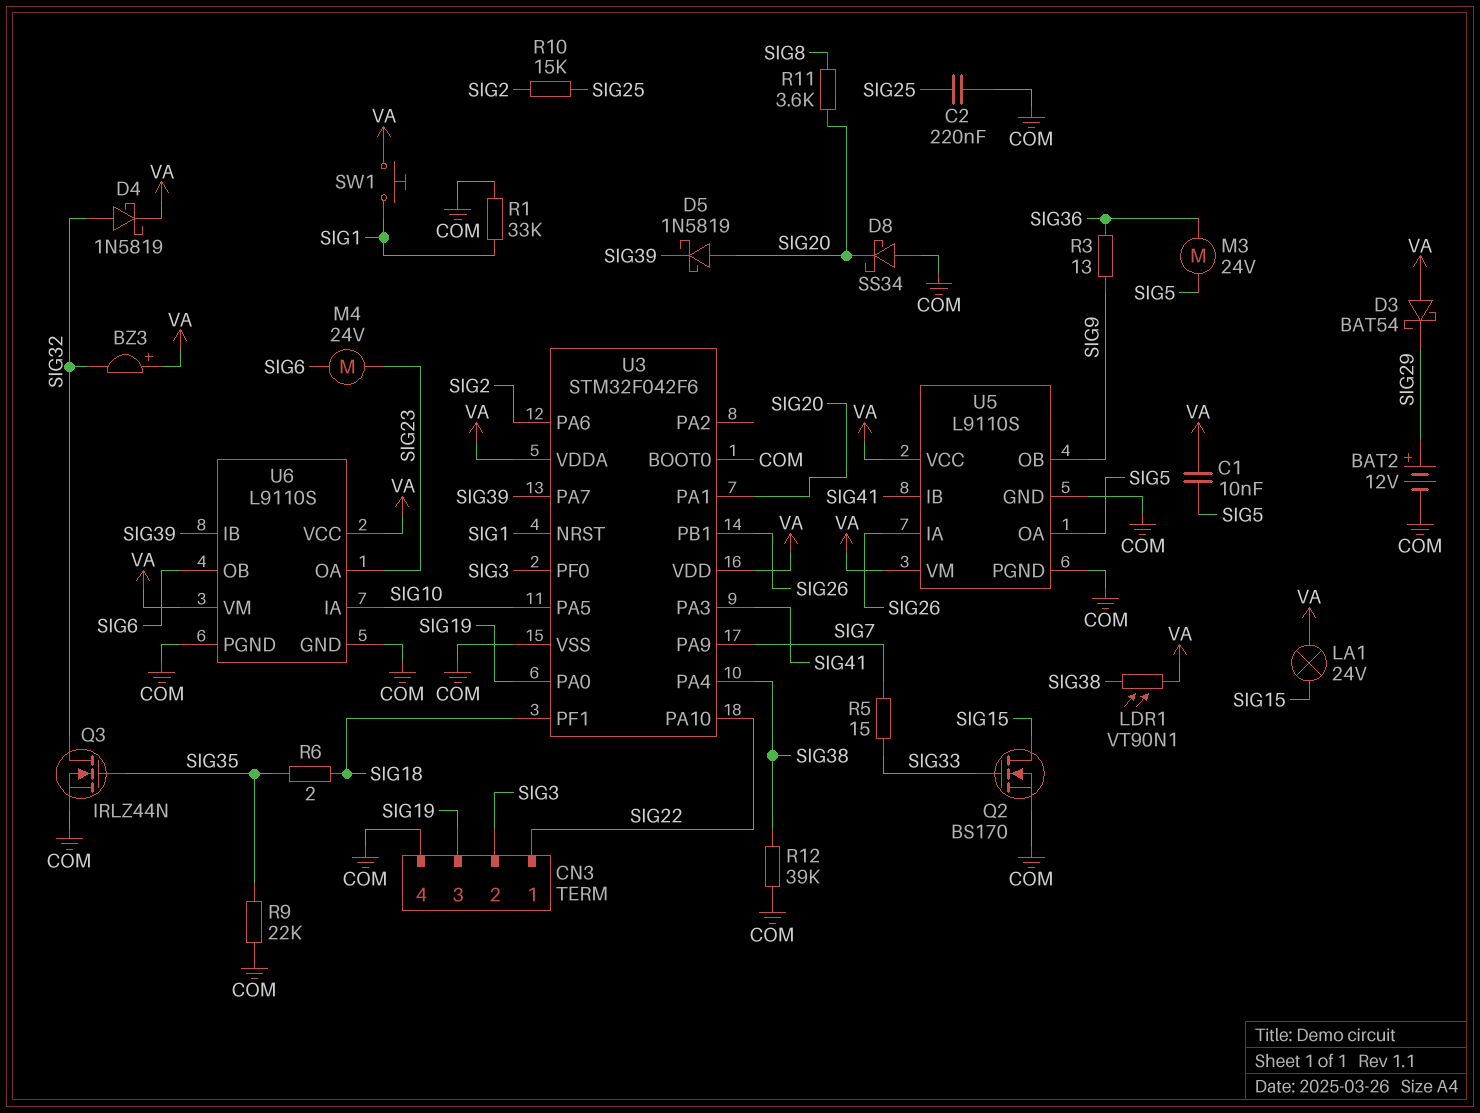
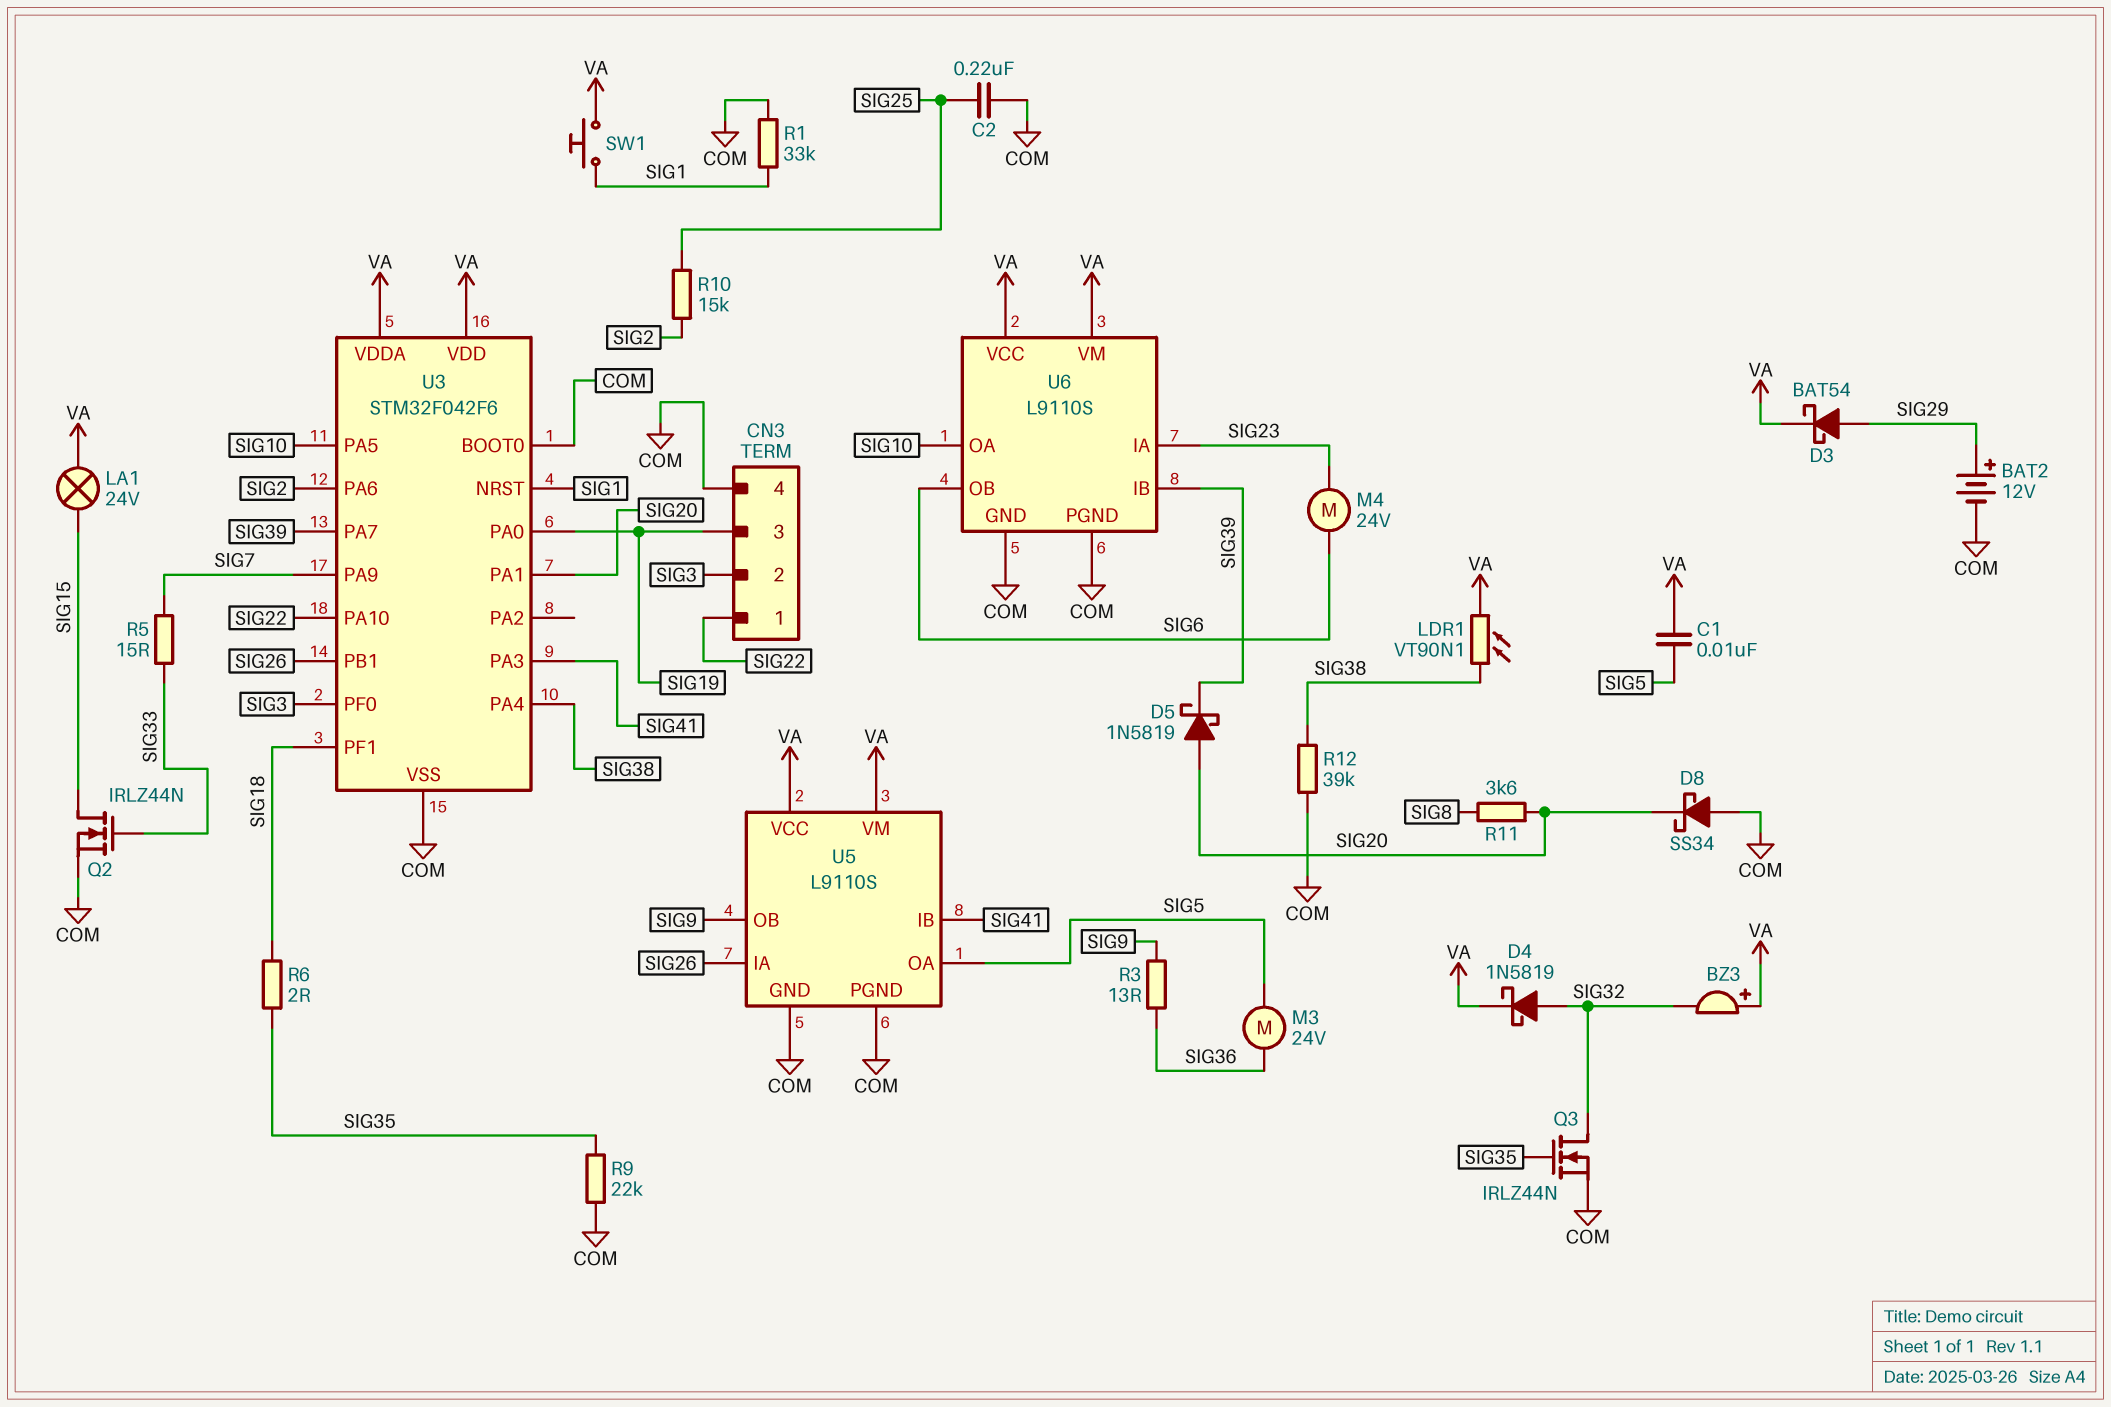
D3: schottky BAT54 (A VA, K SIG29) -> schottky BAT54 (A SIG29, K VA)
Q2: NMOS BS170 (G SIG33, D SIG15, S COM) -> NMOS IRLZ44N (G SIG33, D SIG15, S COM)
U6 pin IA: SIG10 -> SIG23
U6 pin OA: SIG23 -> SIG10

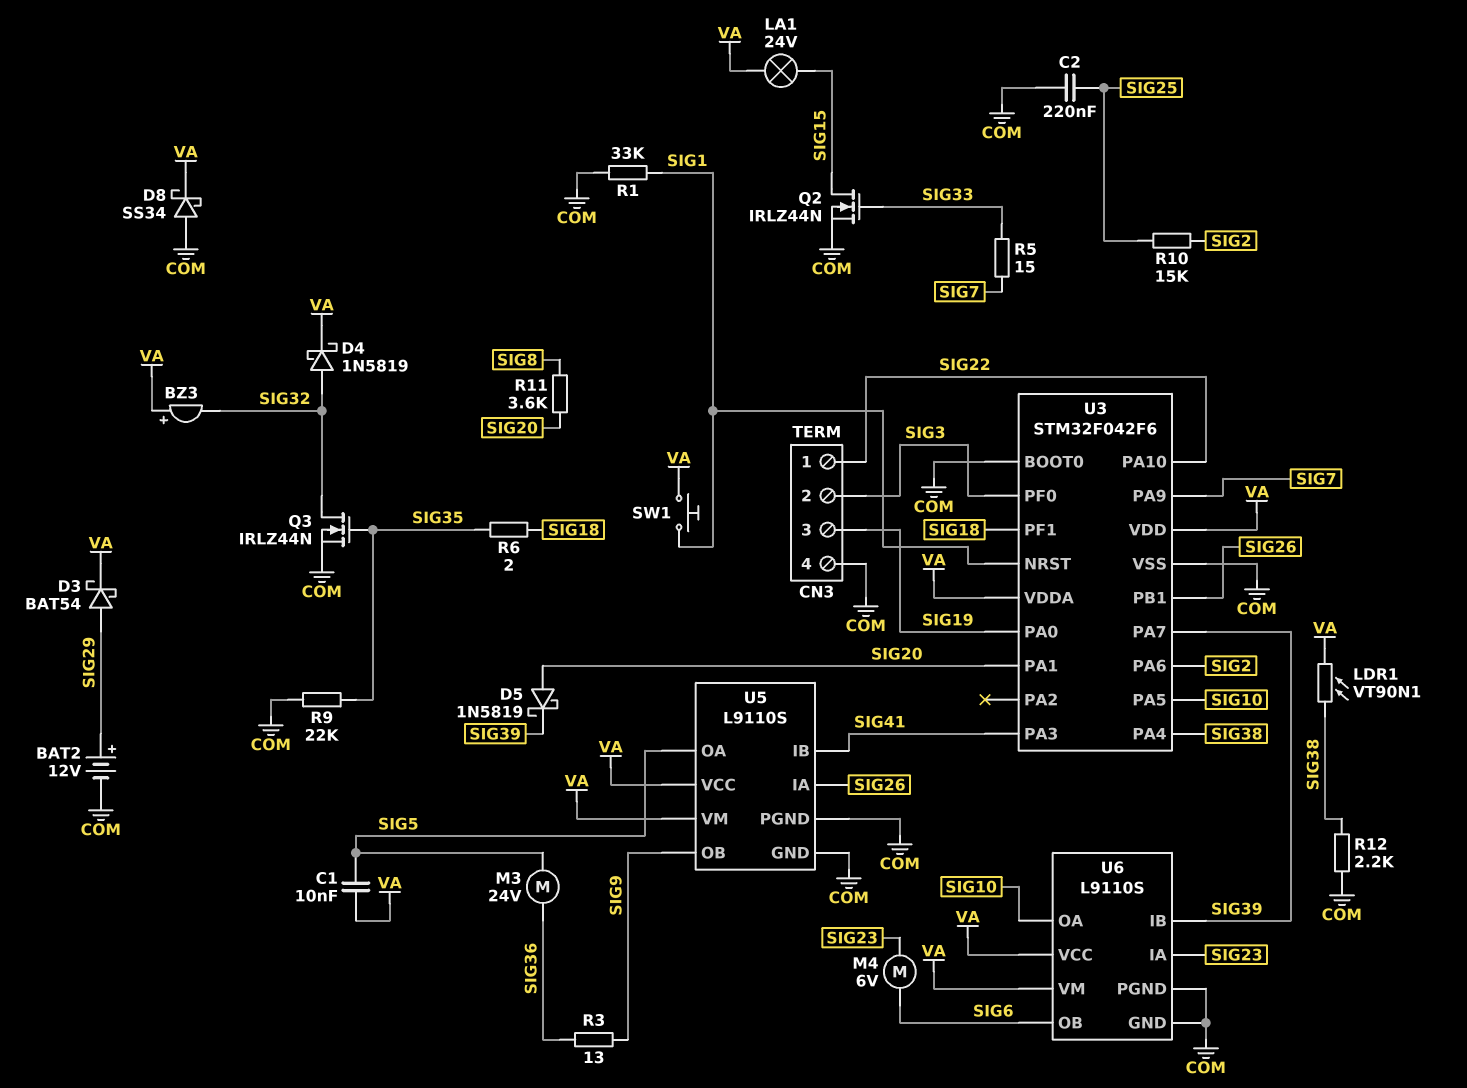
D8: schottky SS34 (A COM, K SIG20) -> schottky SS34 (A COM, K VA)
M4: motor 24V (SIG6, SIG23) -> motor 6V (SIG6, SIG23)
R12: 39k (COM, SIG38) -> 2.2k (COM, SIG38)

